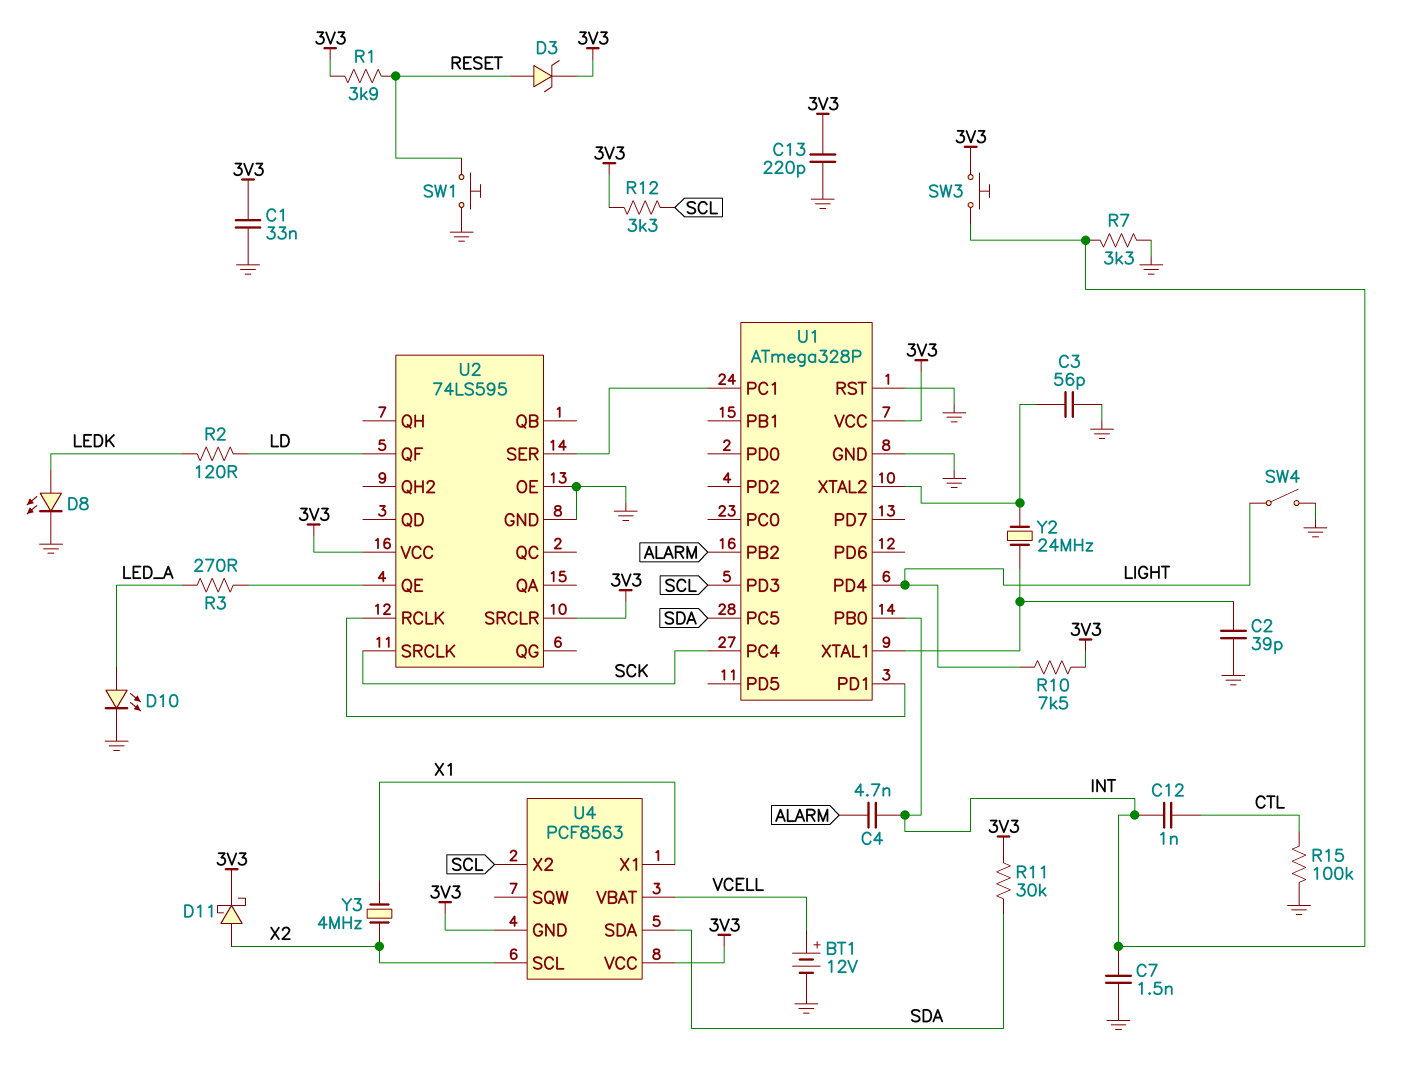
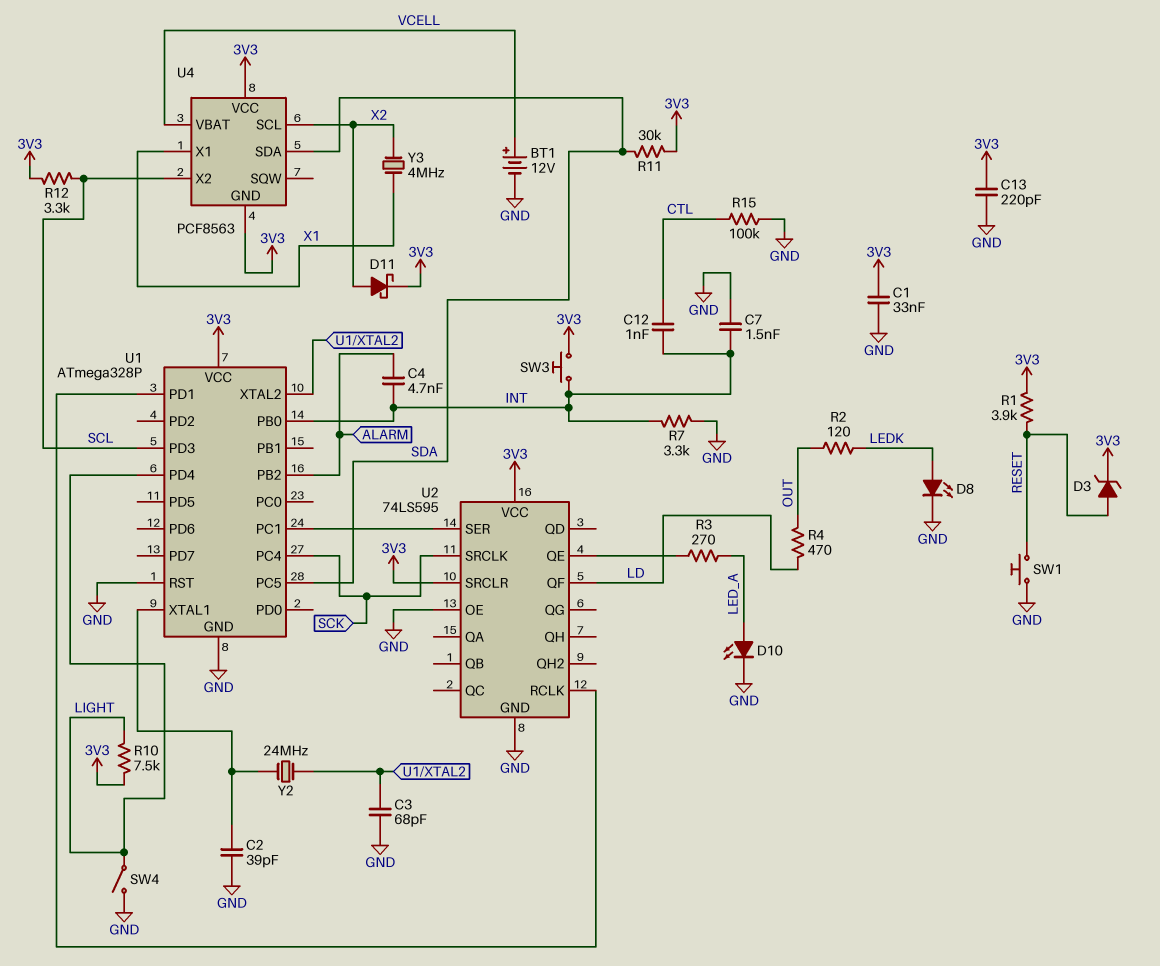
C3: 56pF (GND, U1/XTAL2) -> 68pF (GND, U1/XTAL2)
R2: 120 (LD, LEDK) -> 120 (LEDK, OUT)
R4: none -> 470 (LD, OUT)

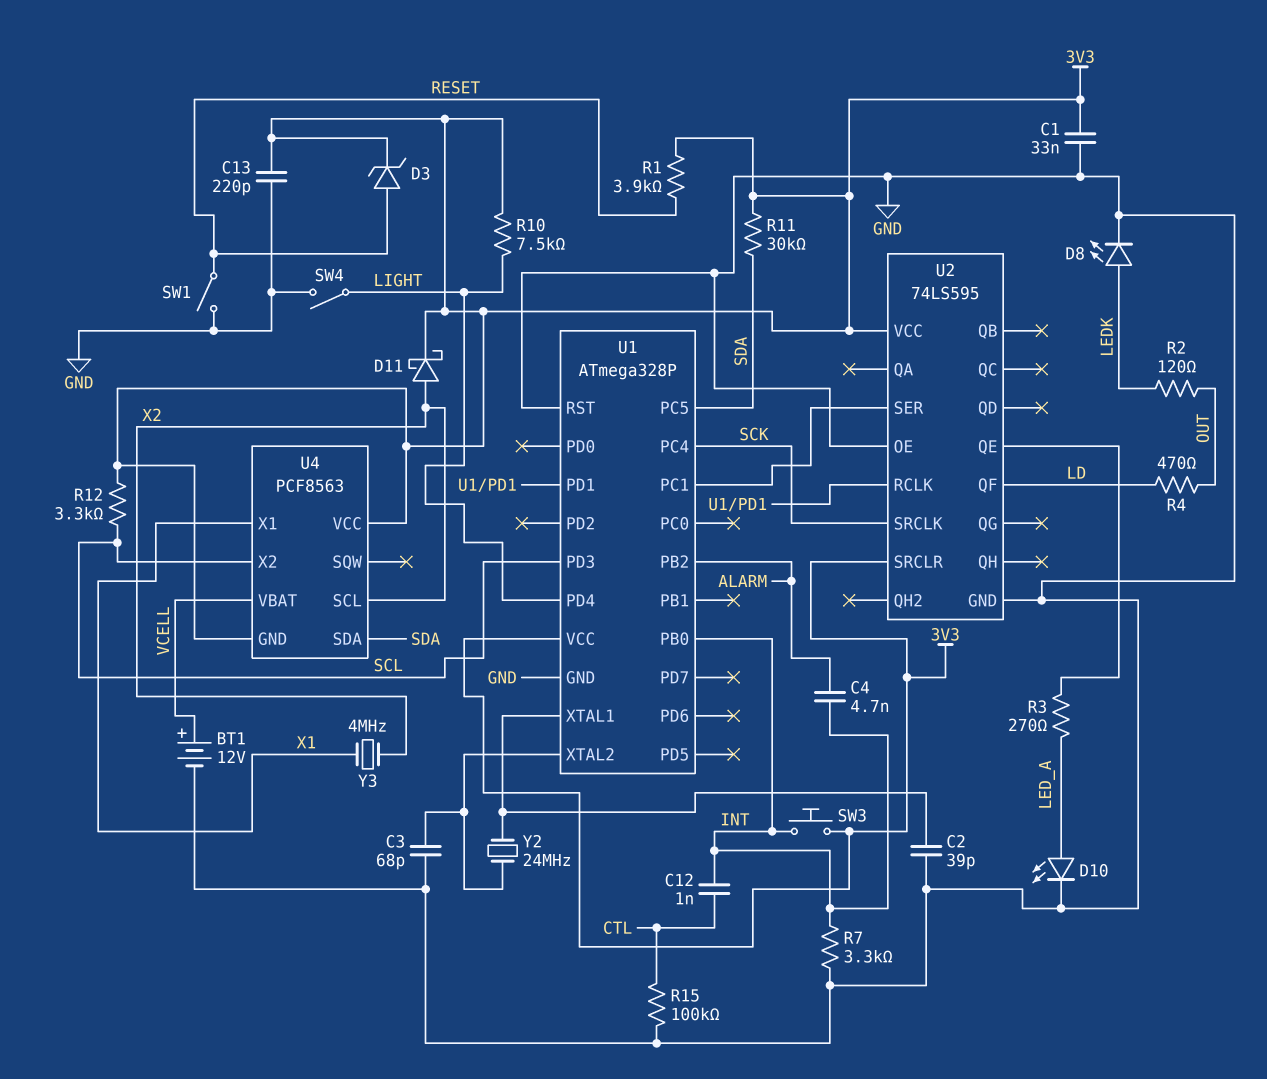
C7: 1.5nF (GND, INT) -> none
SW1: button (GND, RESET) -> switch (GND, RESET)

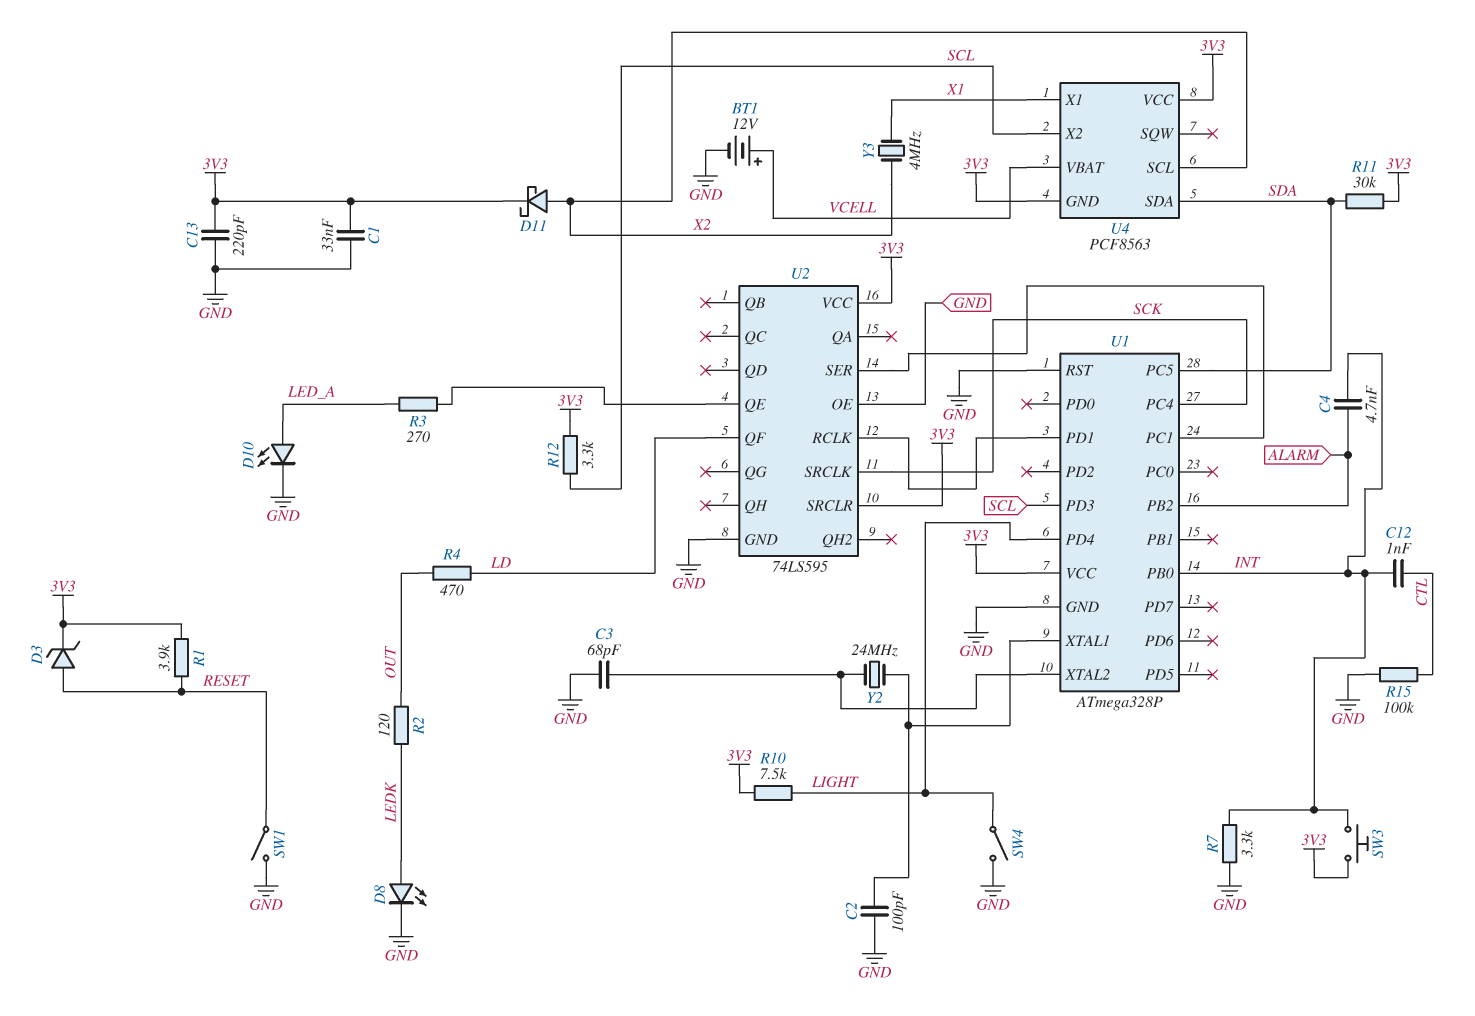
C2: 39pF (GND, U1/XTAL1) -> 100pF (GND, U1/XTAL1)

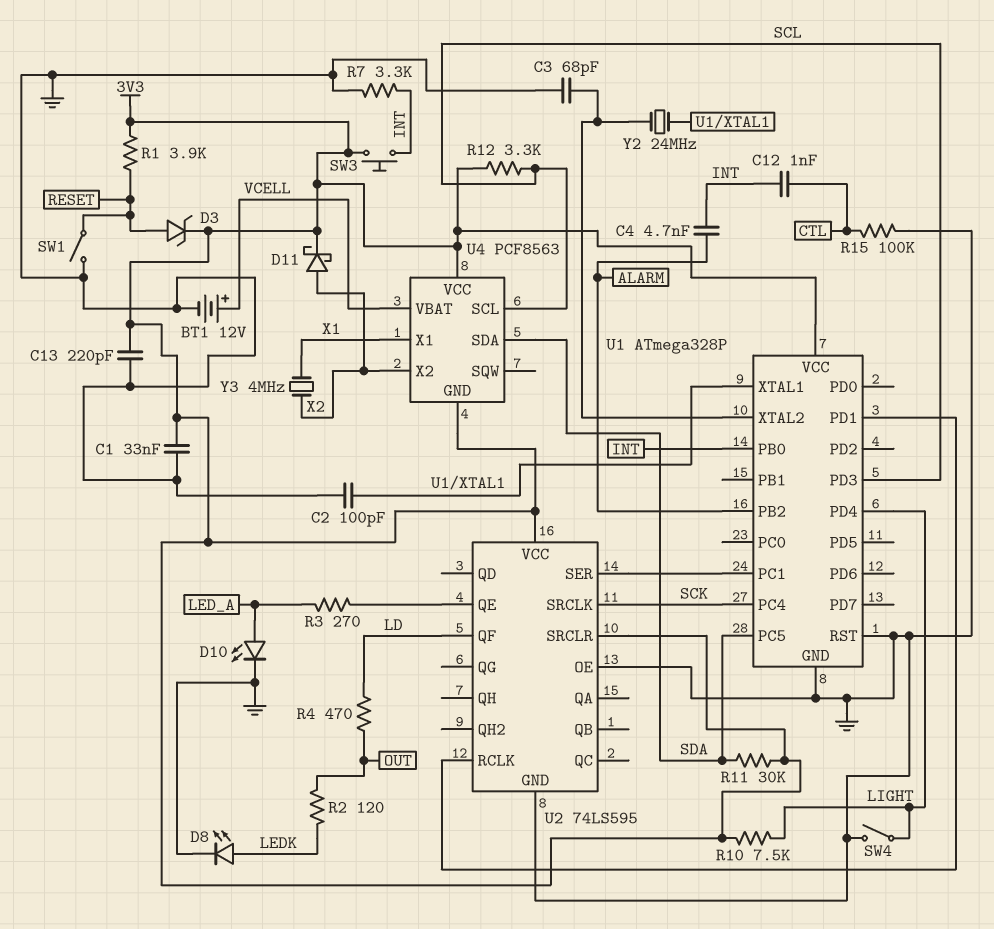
U4 pin SCL: X2 -> SCL
U4 pin X2: SCL -> X2

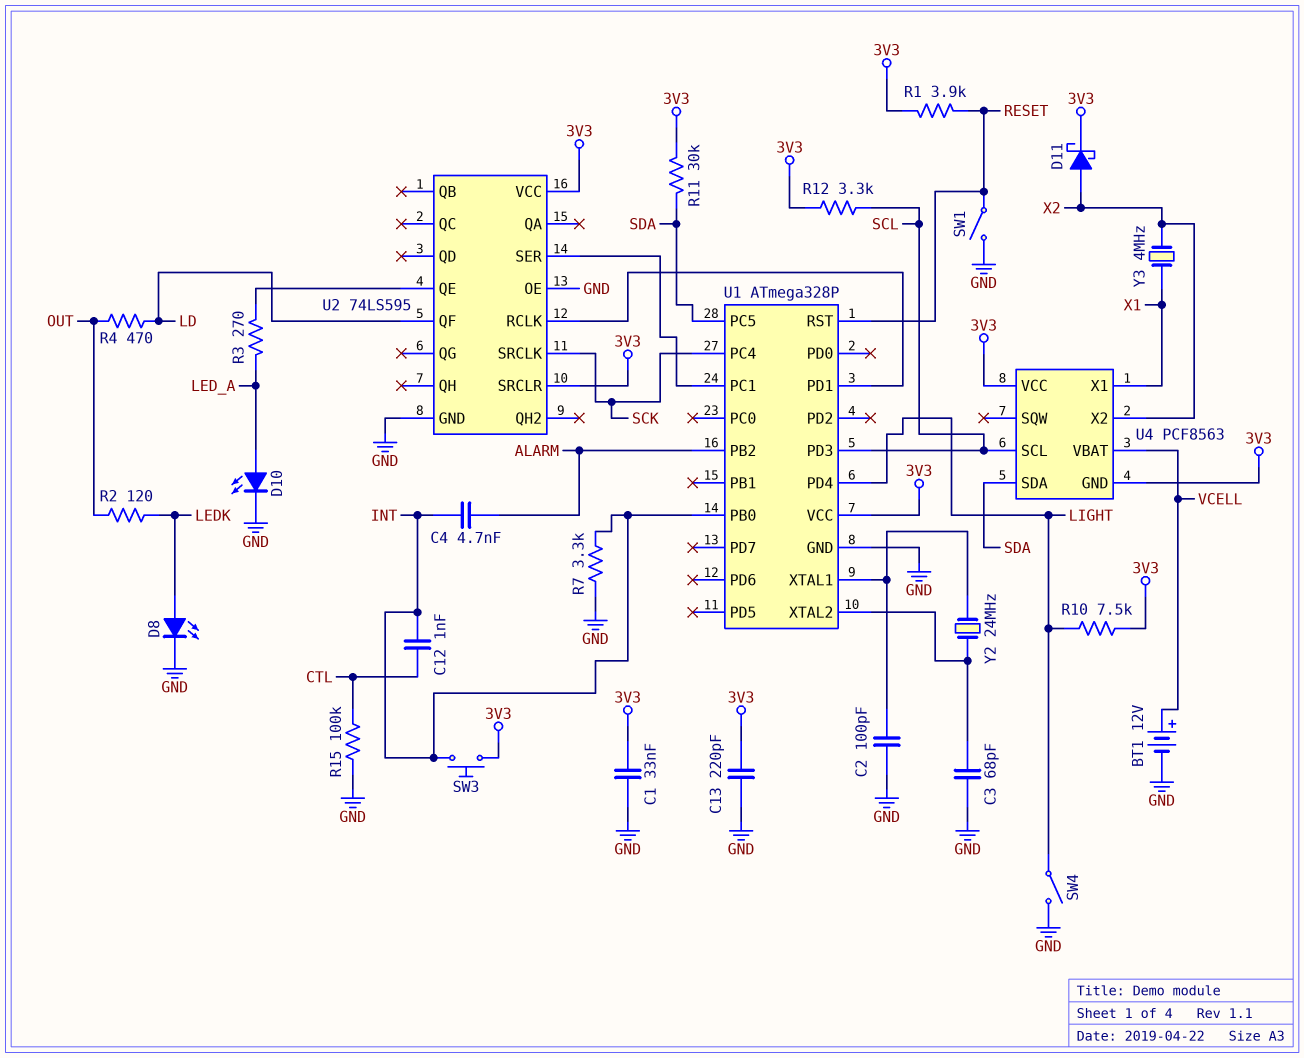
D3: zener (A RESET, K 3V3) -> none
U1 pin RST: GND -> RESET

